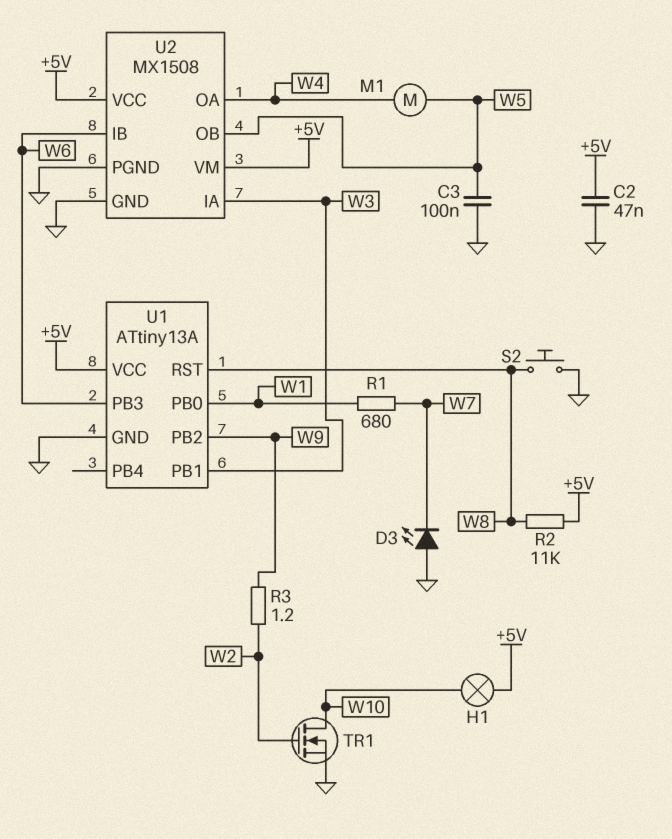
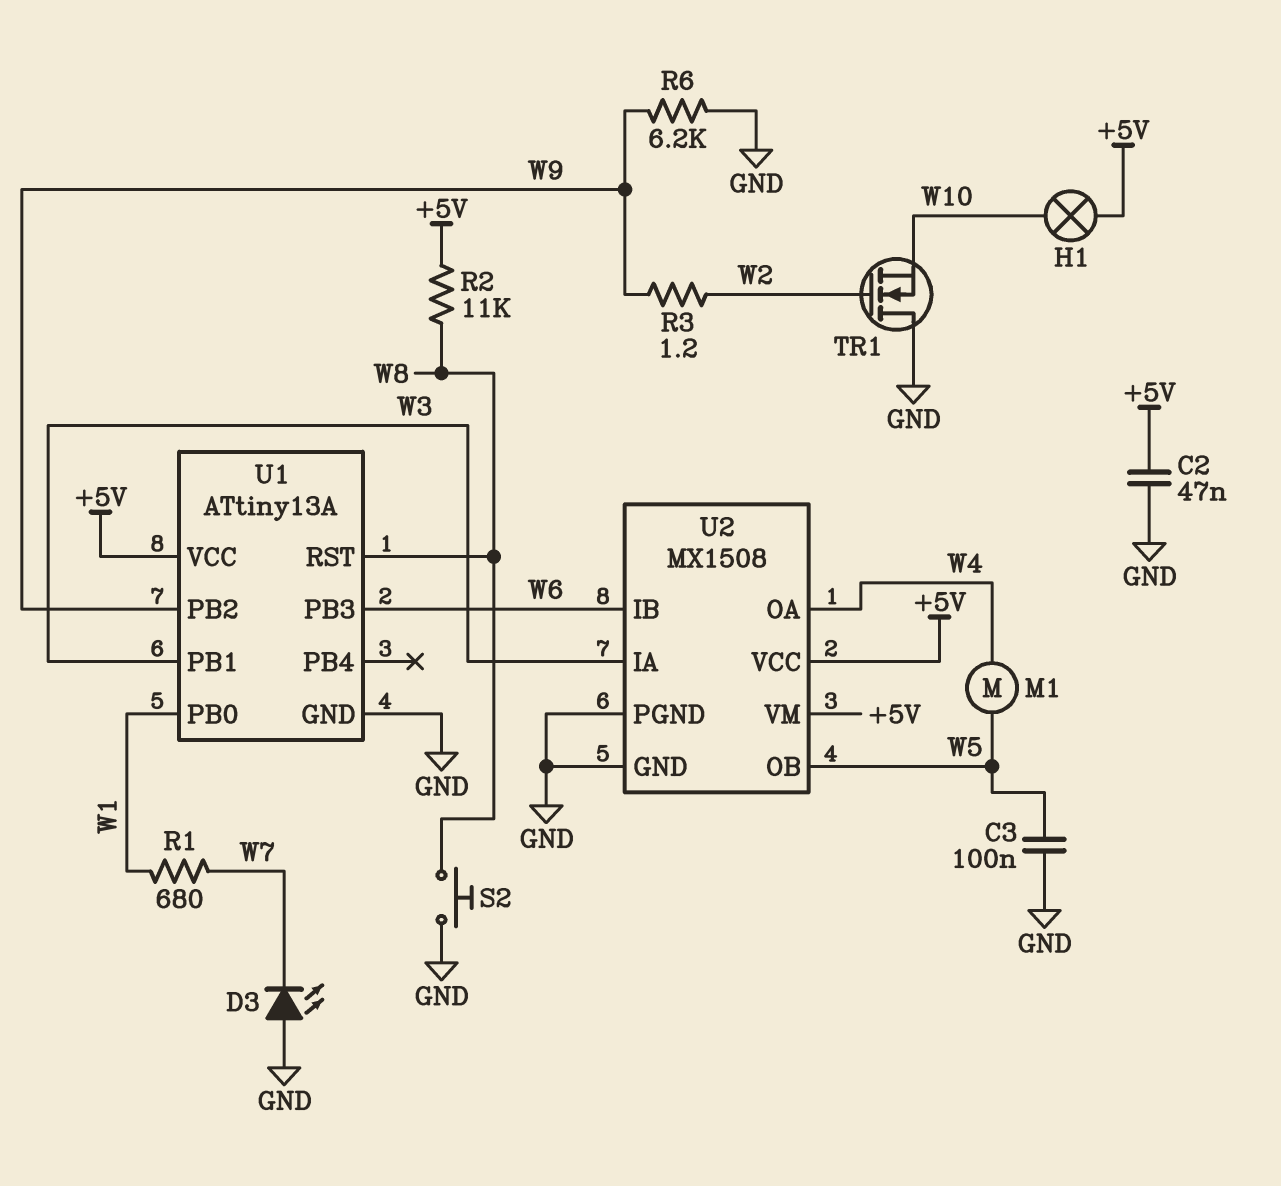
R6: none -> 6.2k (GND, W9)
TR1: NMOS (G W2, D W10, S GND) -> NMOS (G W2, D GND, S W10)

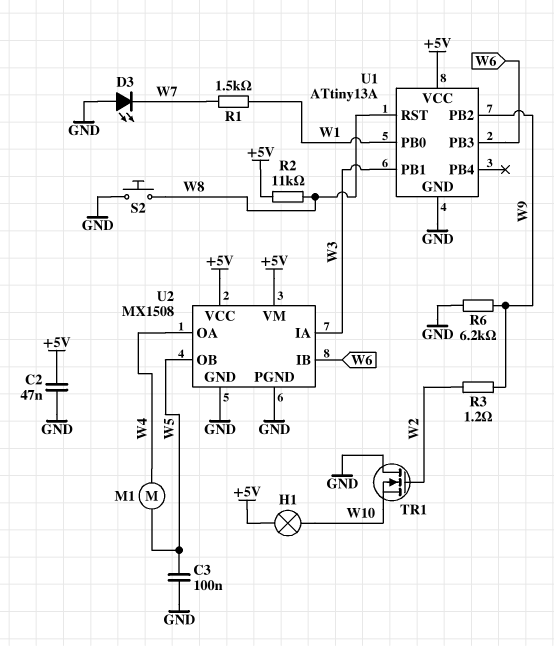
R1: 680 (W1, W7) -> 1.5k (W1, W7)

